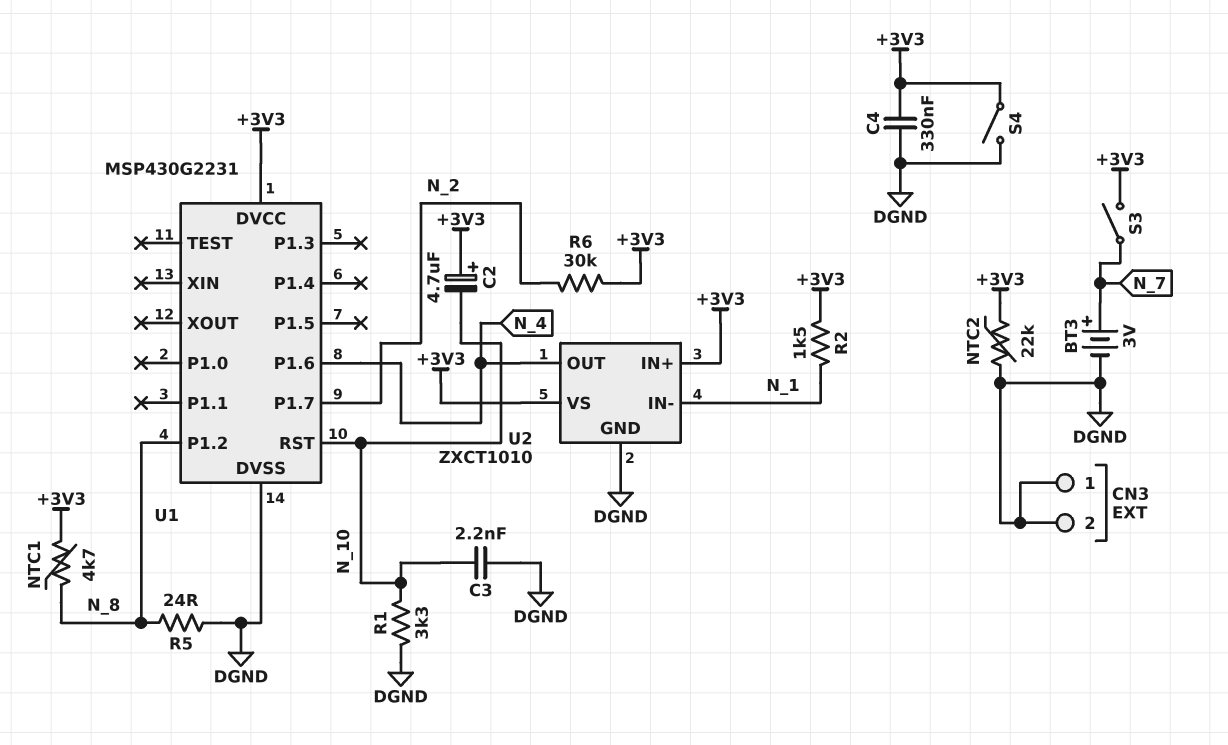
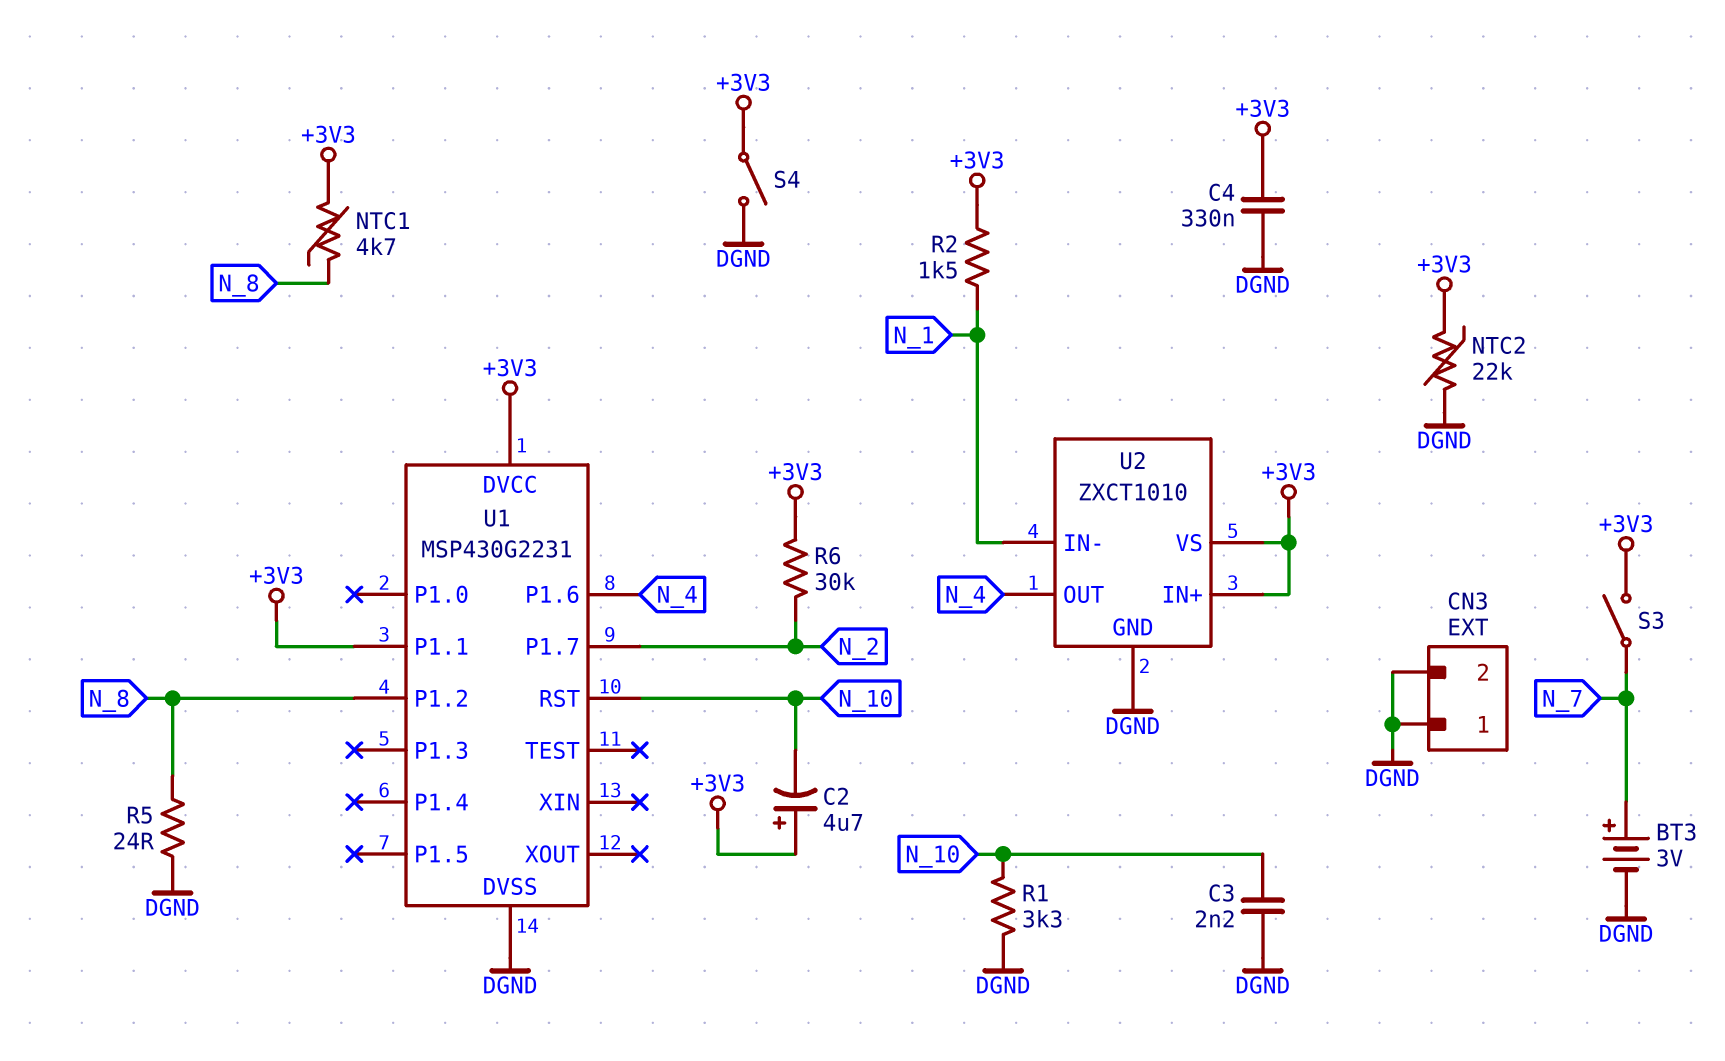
U1 pin P1.1: none -> +3V3

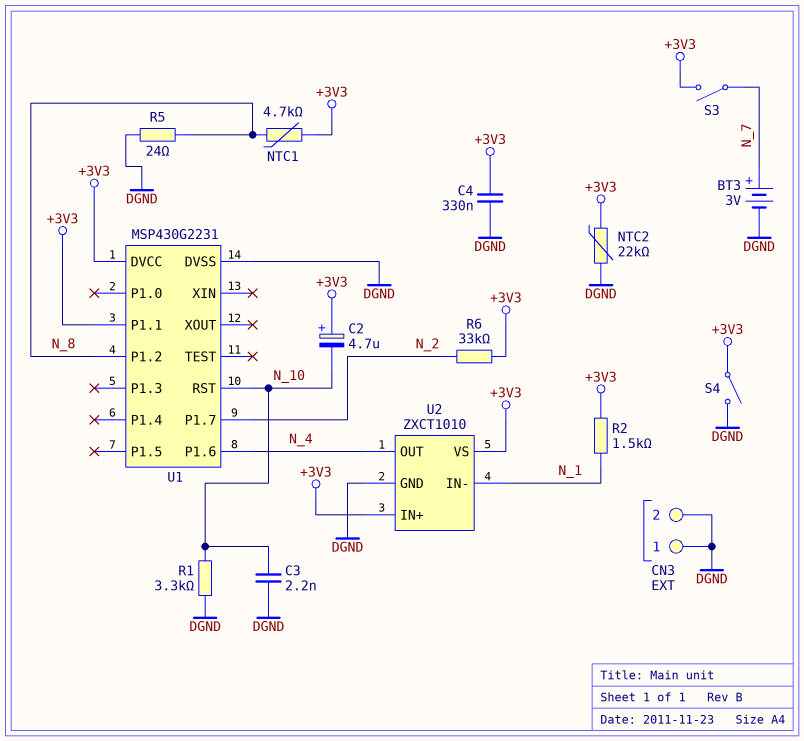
R6: 30k (+3V3, N_2) -> 33k (+3V3, N_2)

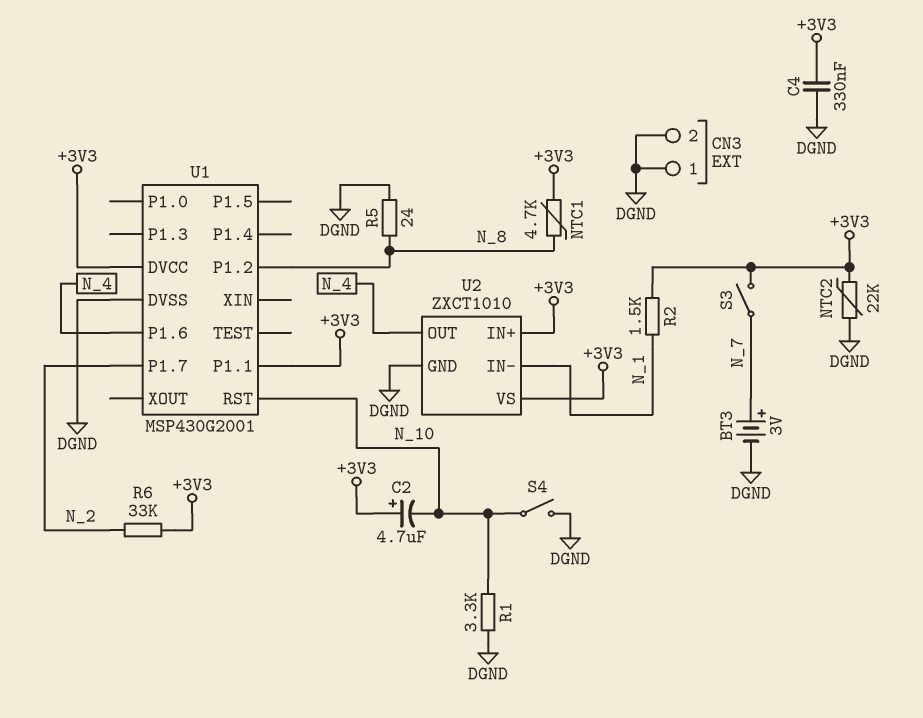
C3: 2.2nF (DGND, N_10) -> none
S4: switch (+3V3, DGND) -> switch (DGND, N_10)
U1: MSP430G2231 -> MSP430G2001

